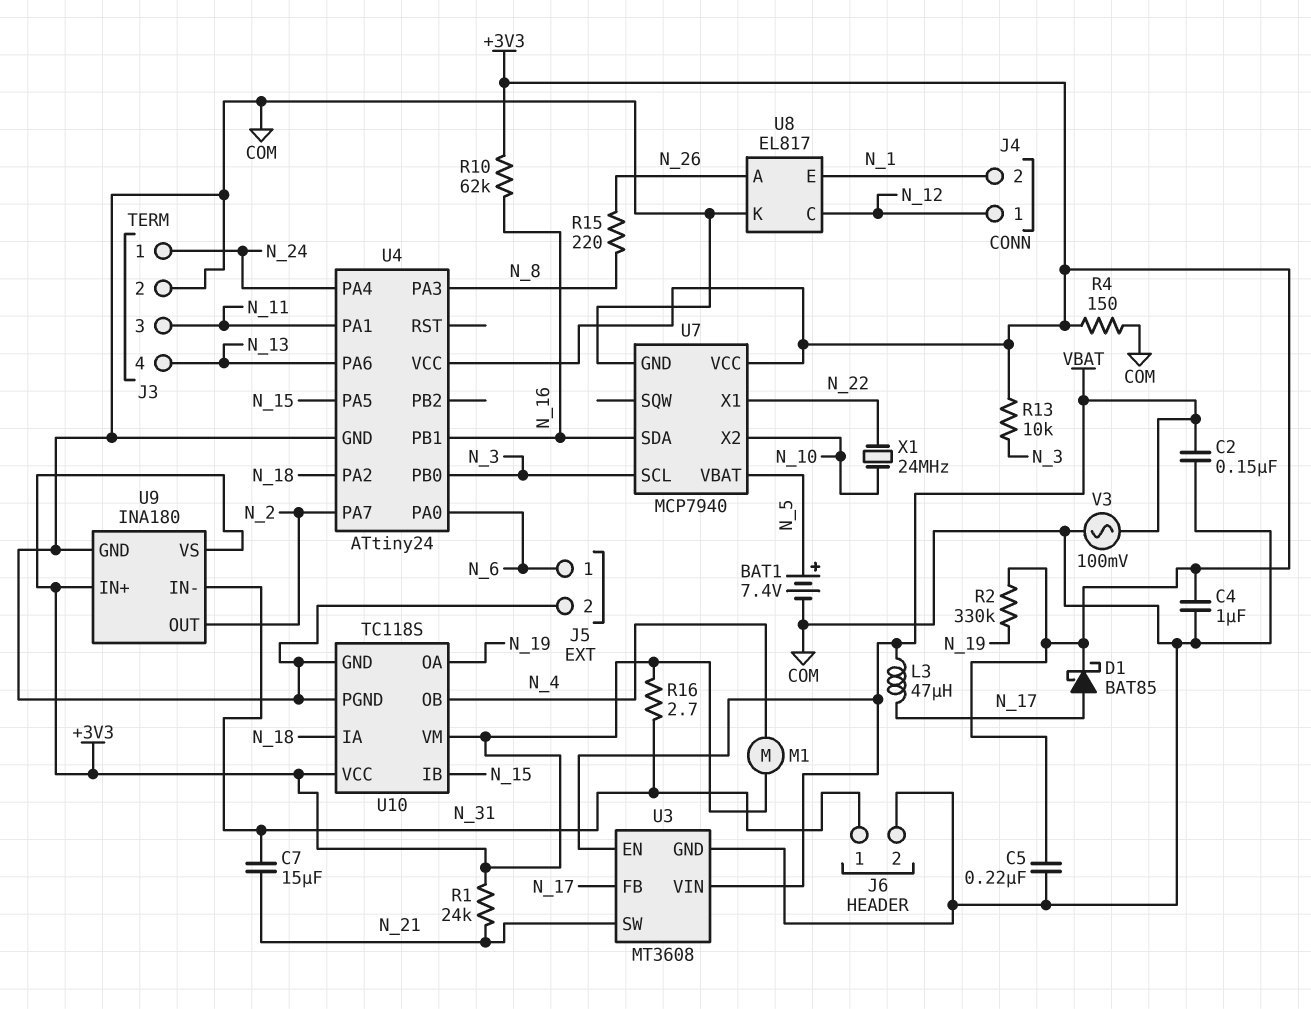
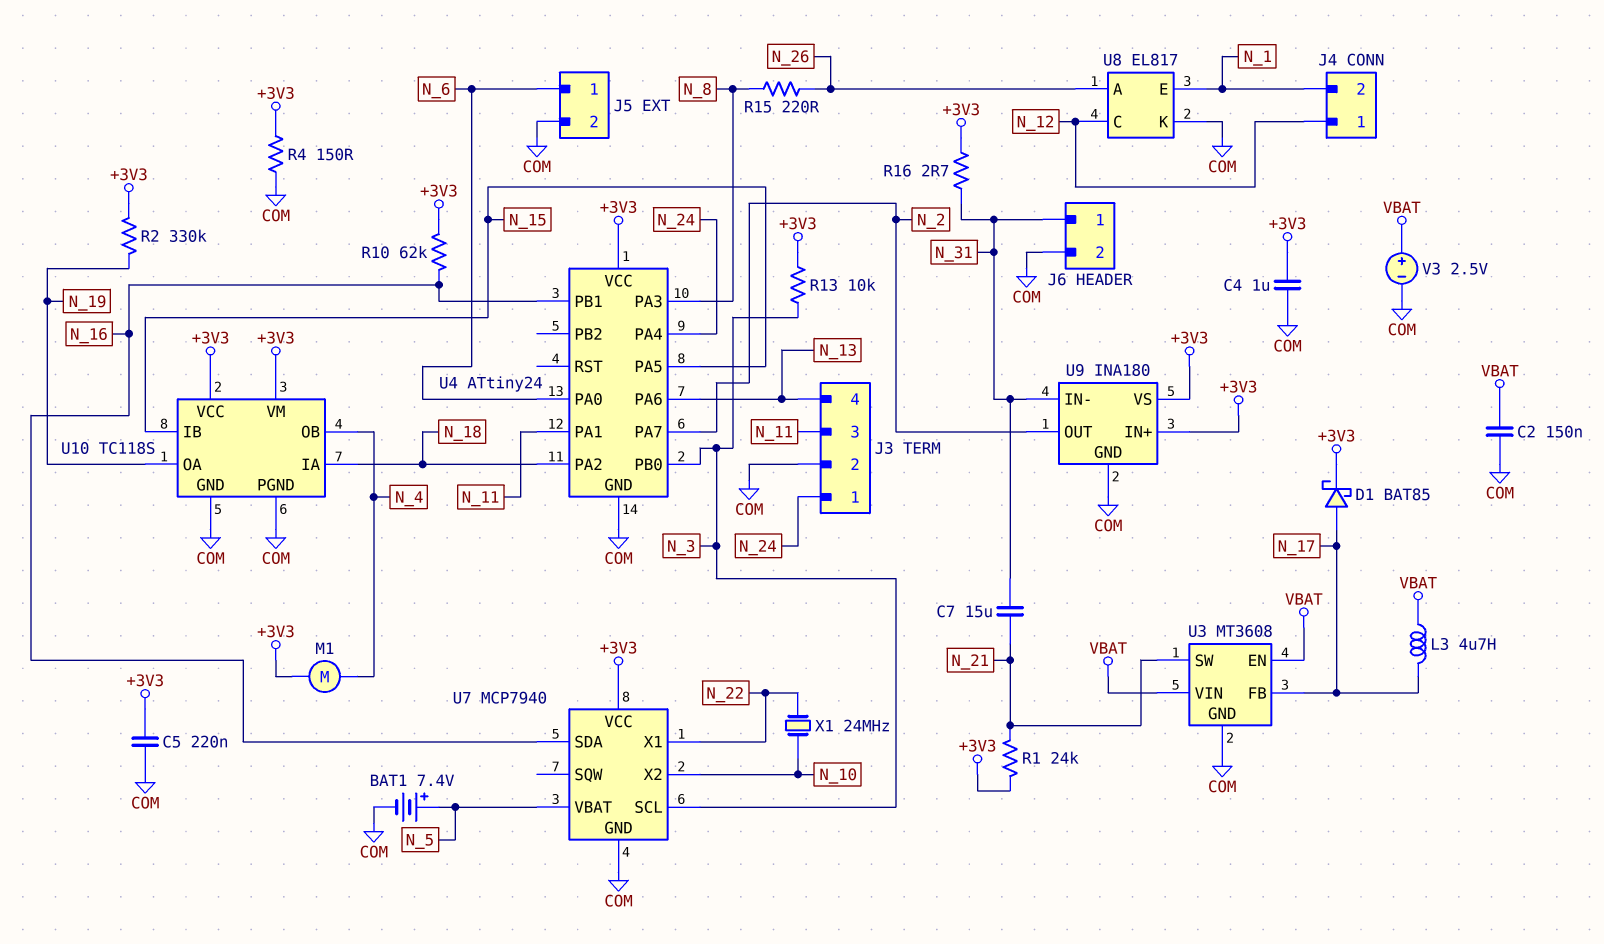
L3: 47uH (N_17, VBAT) -> 4.7uH (N_17, VBAT)
V3: AC 100mV (COM, VBAT) -> 2.5V (plus VBAT, minus COM)

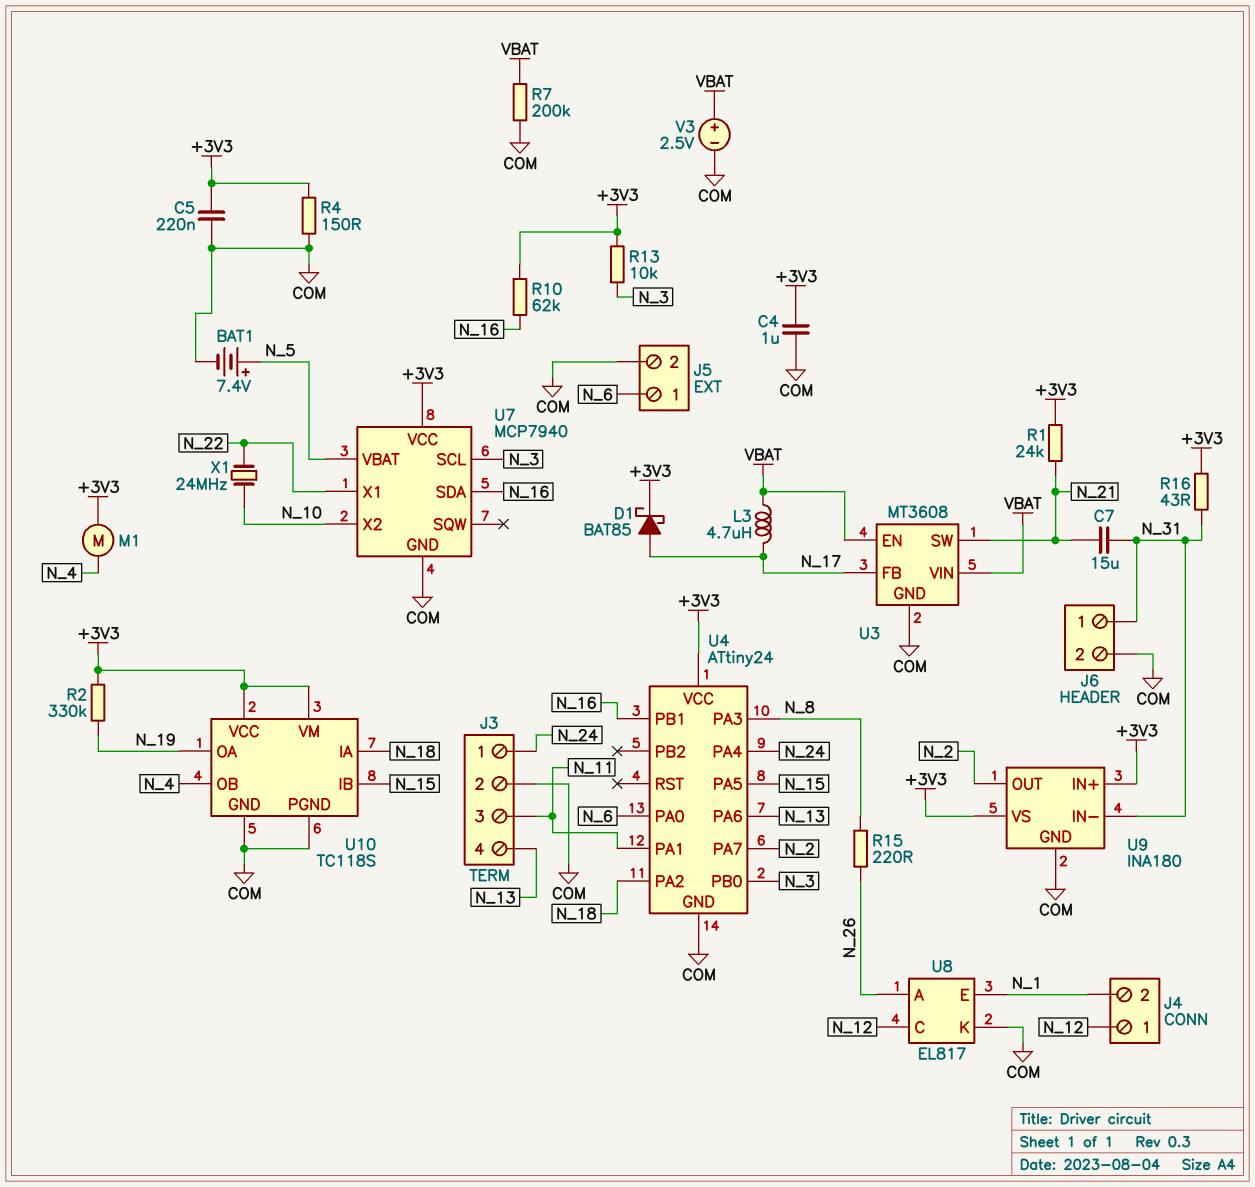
C2: 150nF (COM, VBAT) -> none
R7: none -> 200k (COM, VBAT)
R16: 2.7 (+3V3, N_31) -> 43 (+3V3, N_31)

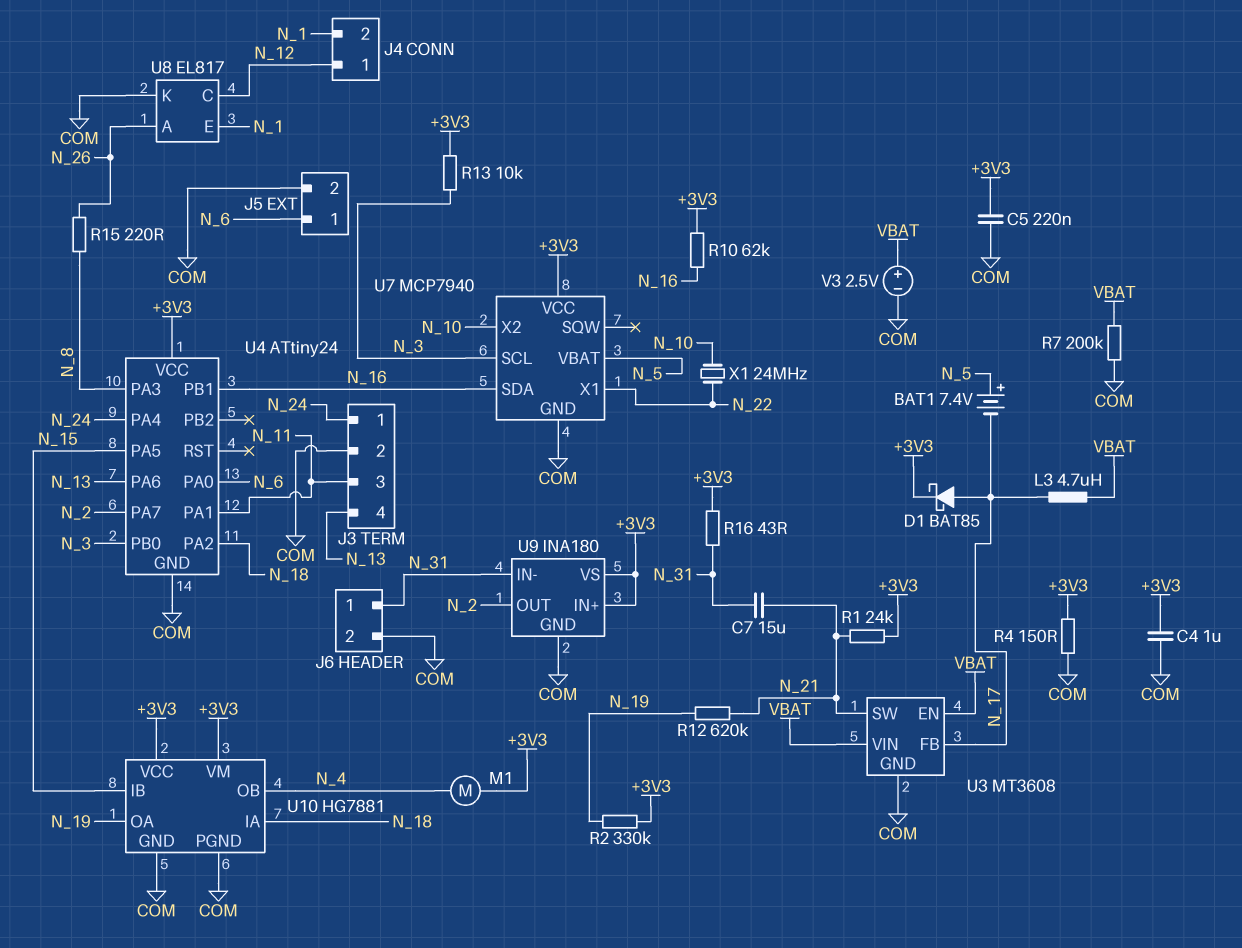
BAT1: 7.4V (plus N_5, minus COM) -> 7.4V (plus N_5, minus N_17)
R12: none -> 620k (N_19, N_21)
U10: TC118S -> HG7881

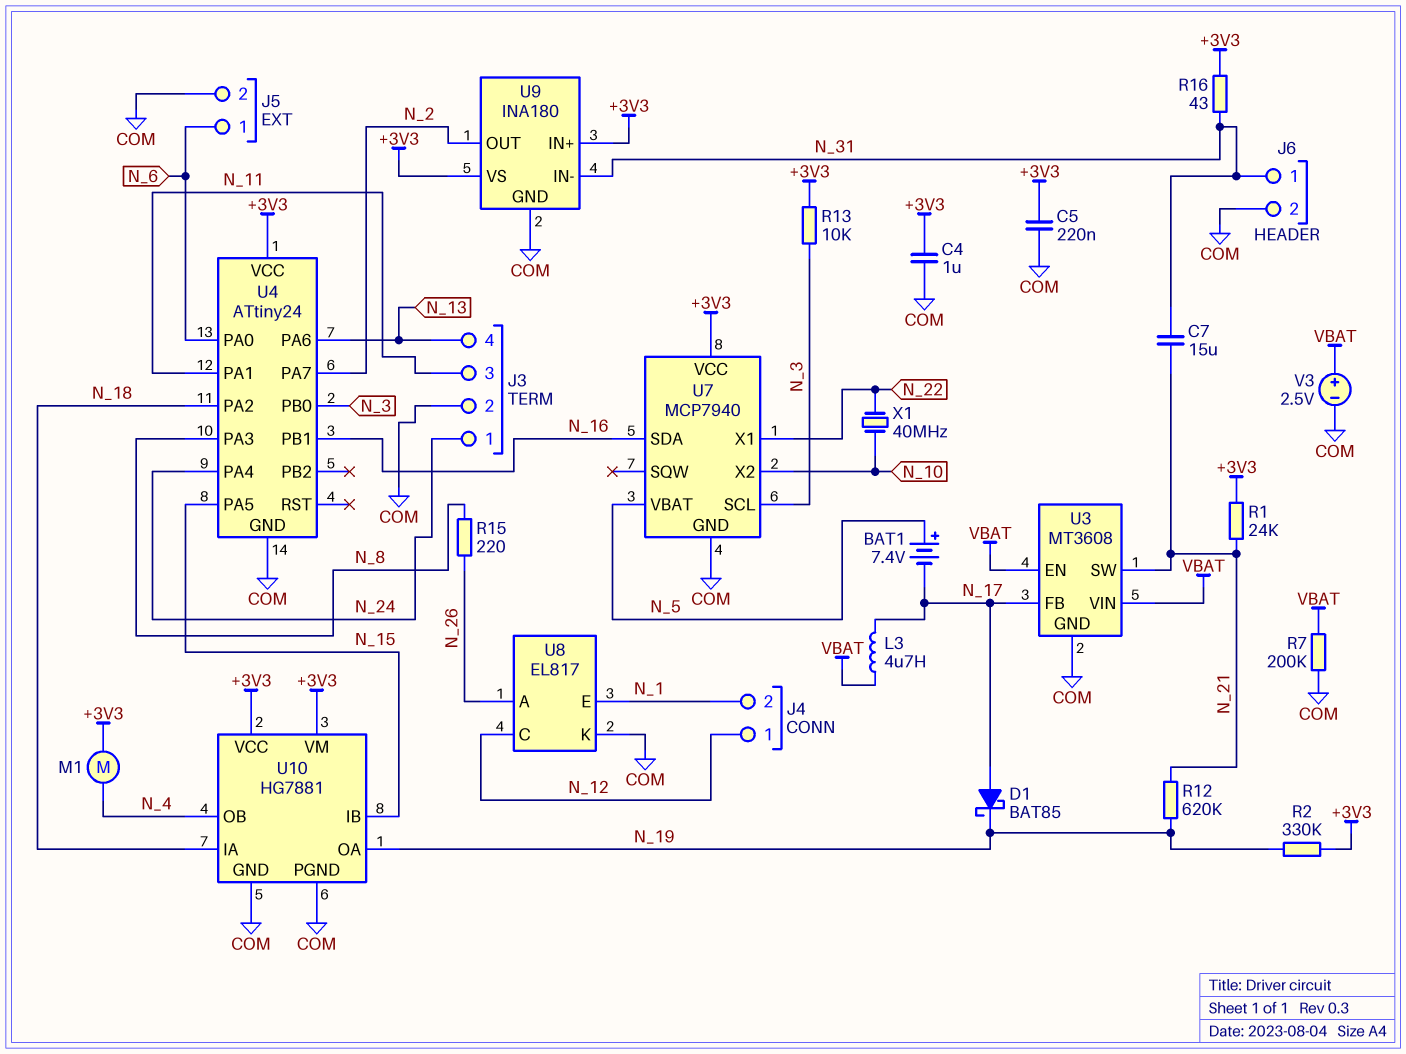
D1: schottky BAT85 (A N_17, K +3V3) -> schottky BAT85 (A N_17, K N_19)
R4: 150 (+3V3, COM) -> none
R10: 62k (+3V3, N_16) -> none
X1: 24MHz (N_10, N_22) -> 40MHz (N_10, N_22)

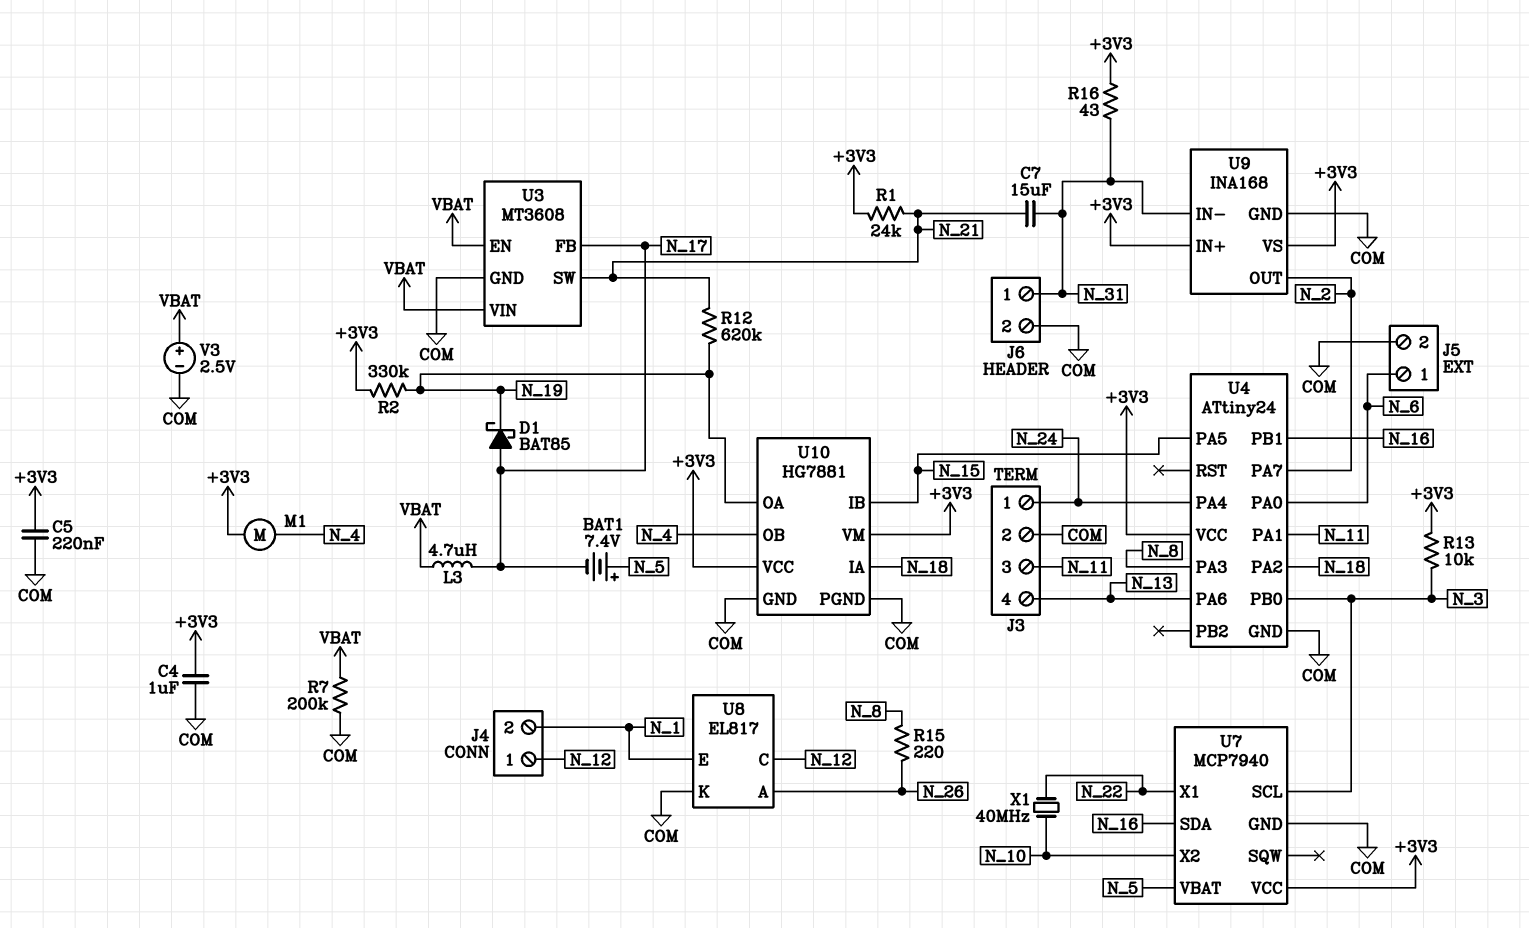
U9: INA180 -> INA168

